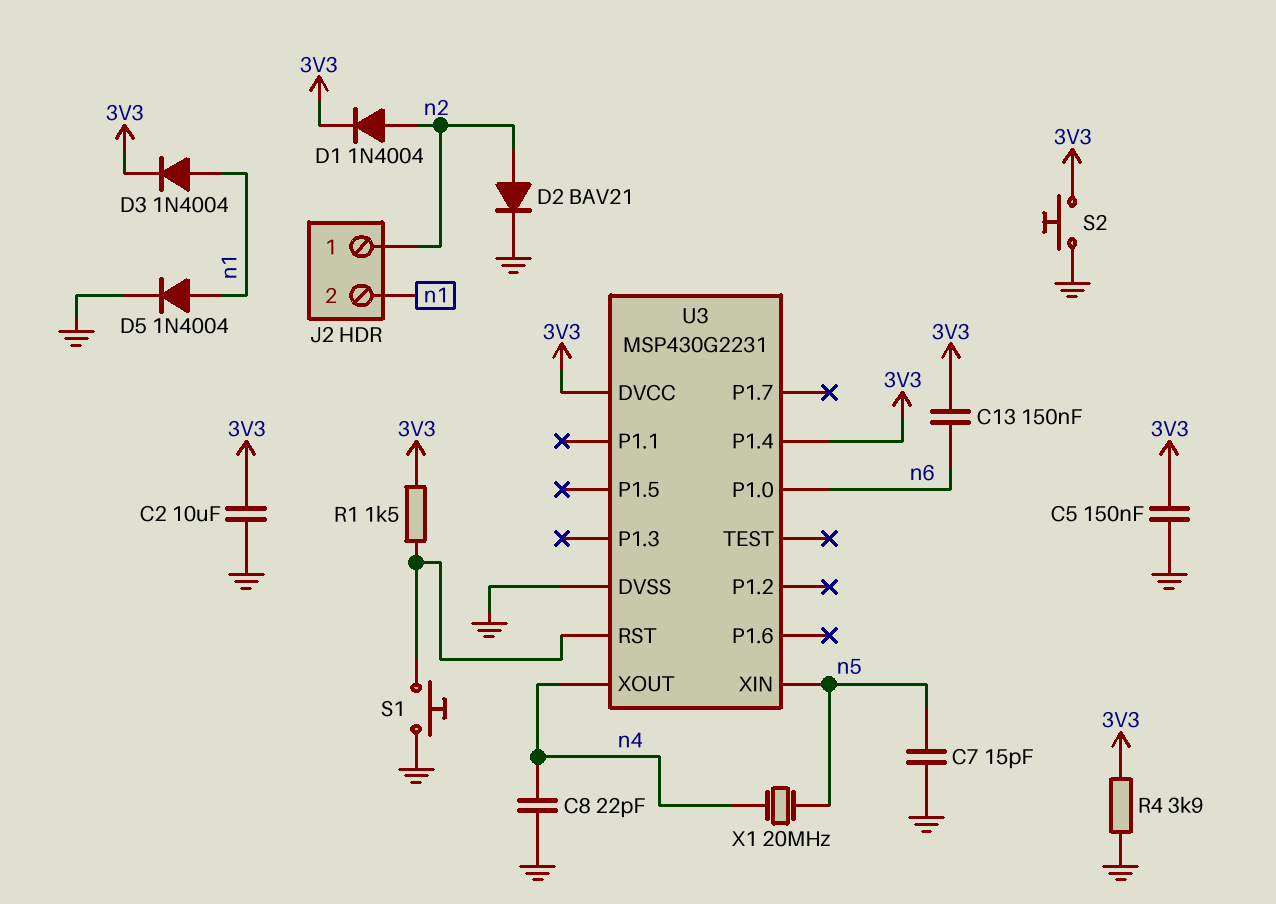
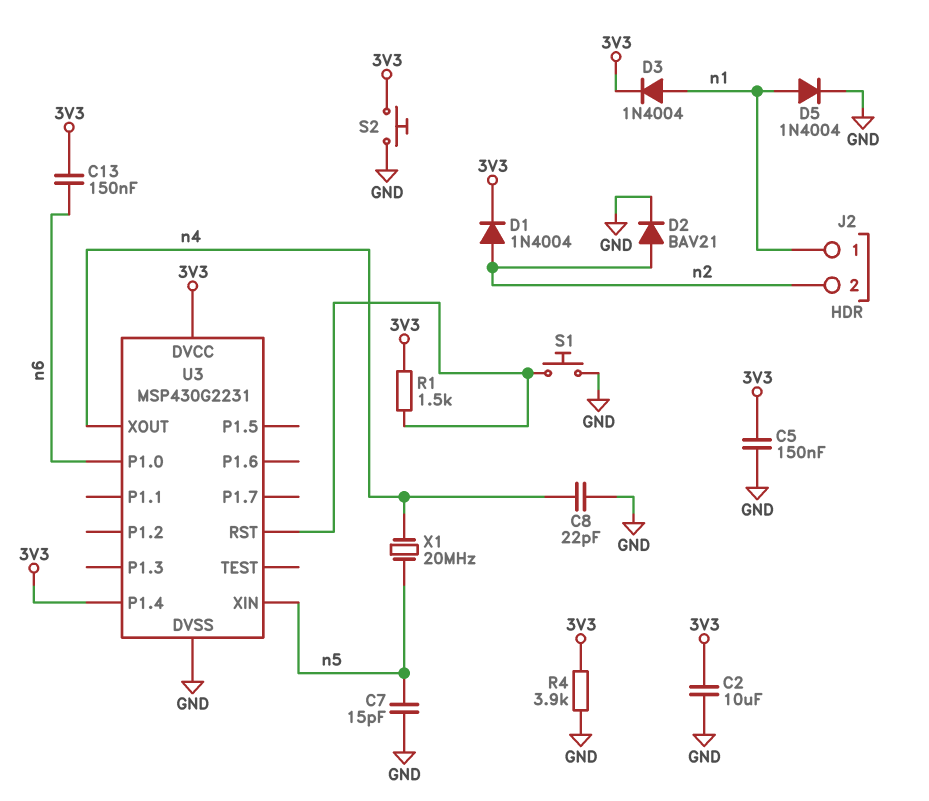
J2 pin 1: n2 -> n1
J2 pin 2: n1 -> n2

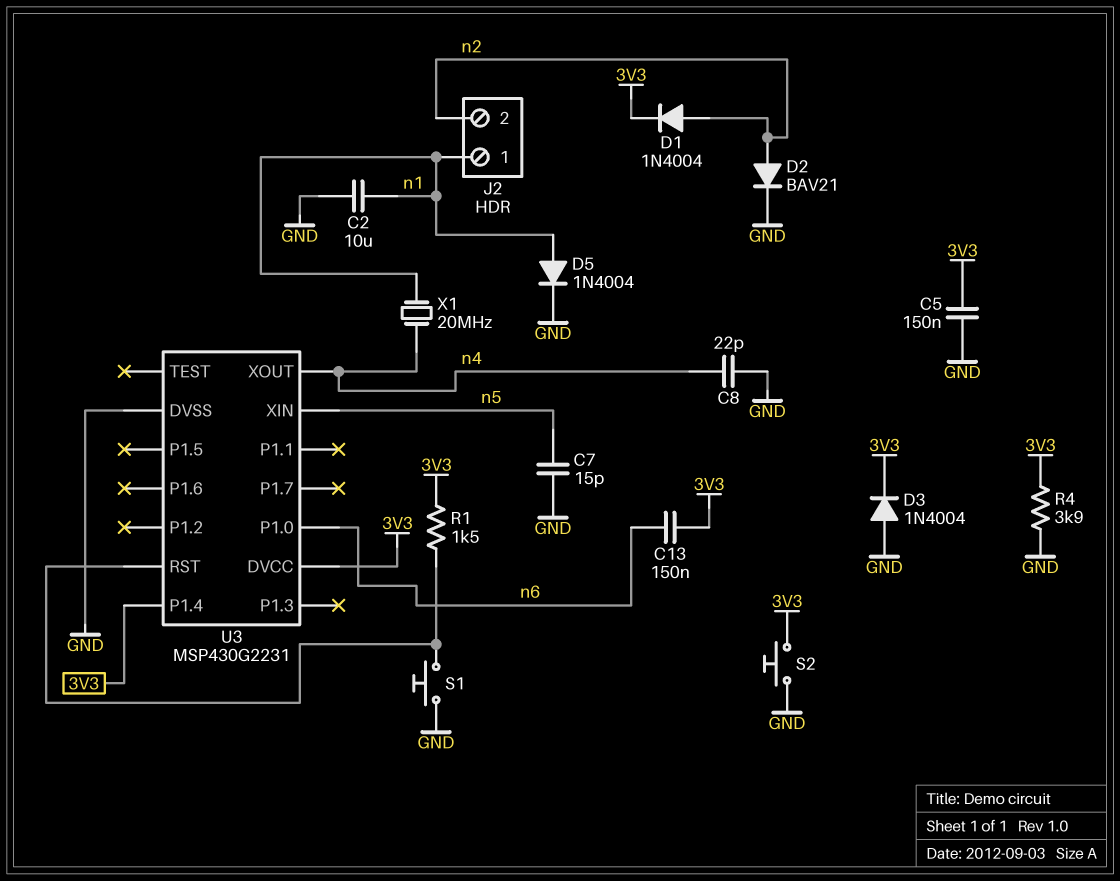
C2: 10uF (3V3, GND) -> 10uF (GND, n1)
D3: diode 1N4004 (A n1, K 3V3) -> diode 1N4004 (A GND, K 3V3)
X1: 20MHz (n4, n5) -> 20MHz (n1, n4)

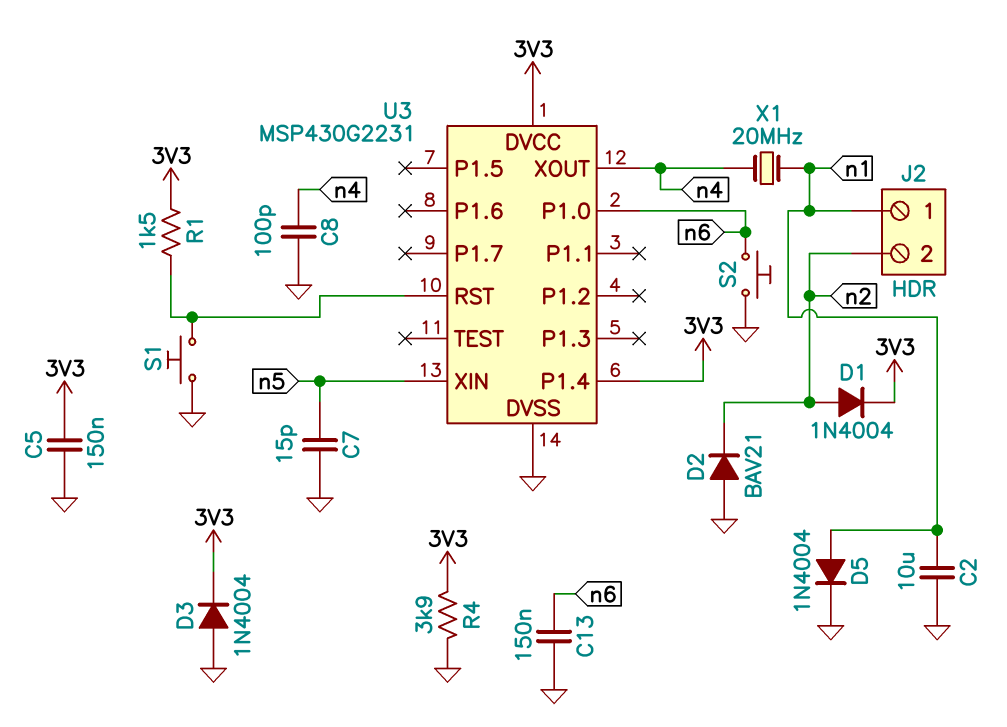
C8: 22pF (GND, n4) -> 100pF (GND, n4)
C13: 150nF (3V3, n6) -> 150nF (GND, n6)
D2: diode BAV21 (A n2, K GND) -> diode BAV21 (A GND, K n2)
S2: button (3V3, GND) -> button (GND, n6)

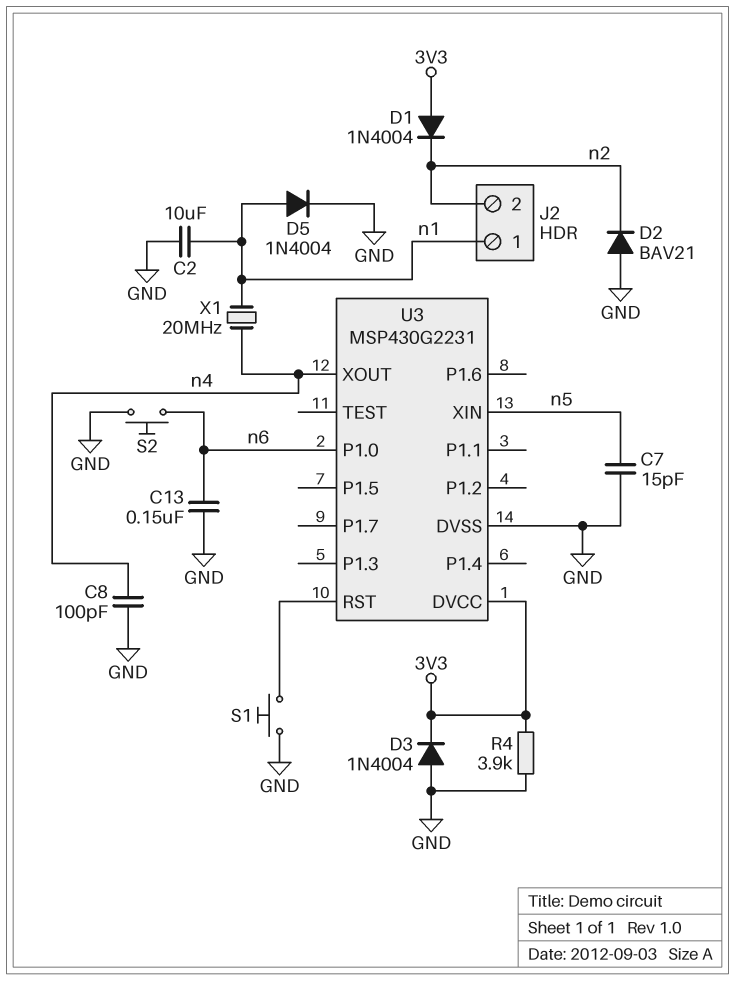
C5: 150nF (3V3, GND) -> none
D1: diode 1N4004 (A n2, K 3V3) -> diode 1N4004 (A 3V3, K n2)
R1: 1.5k (3V3, U3/RST) -> none
U3 pin P1.4: 3V3 -> none

